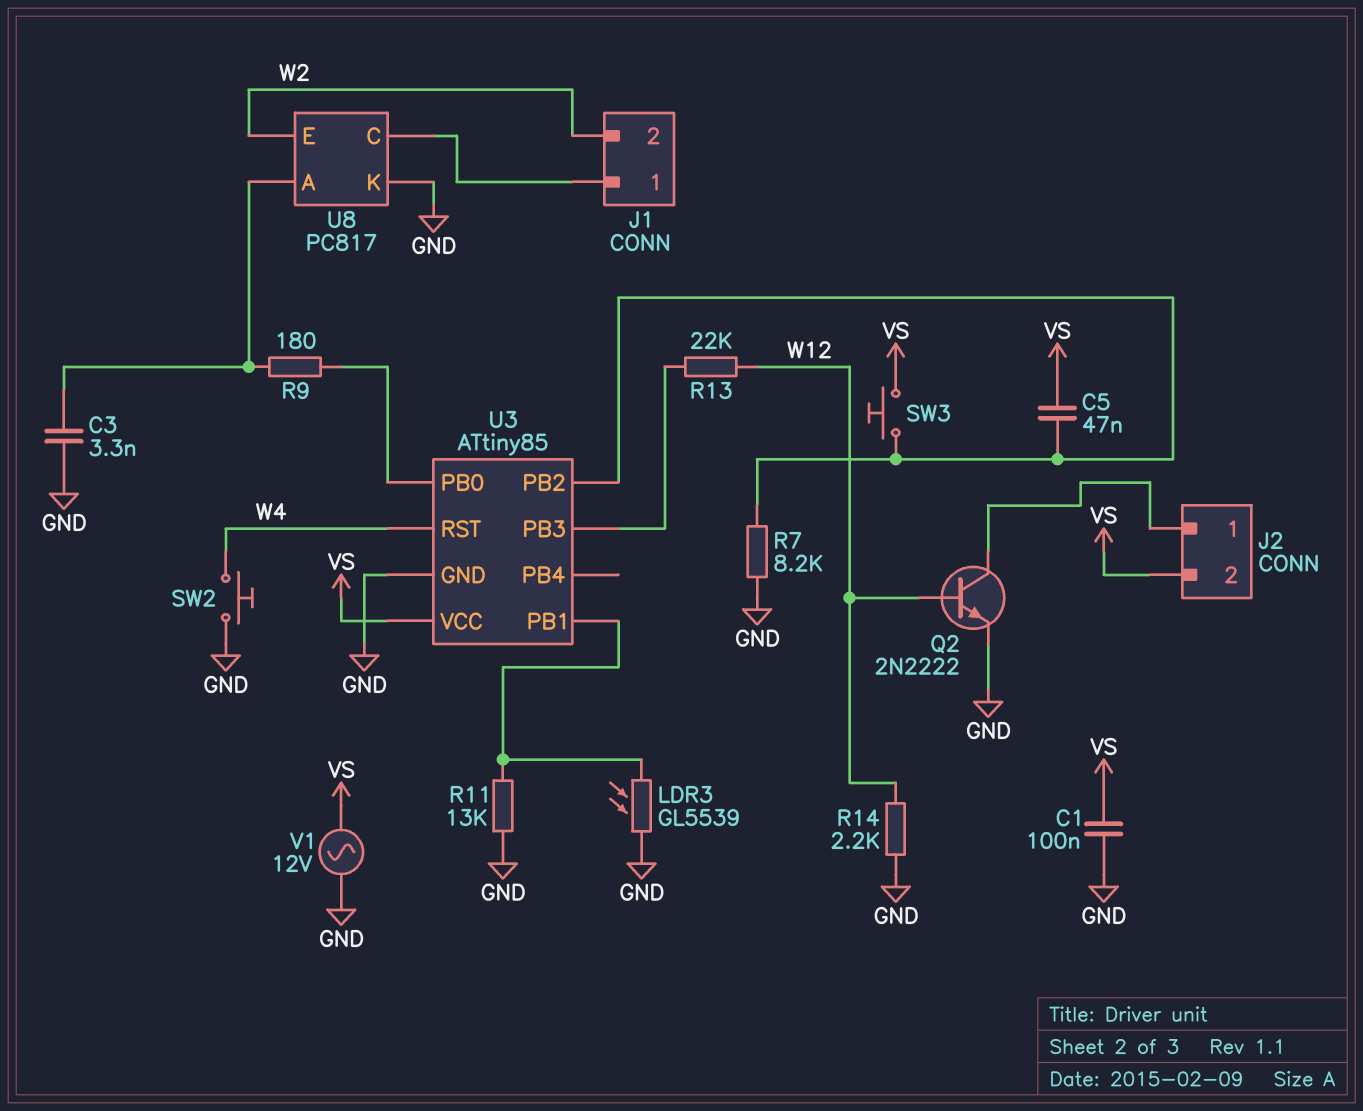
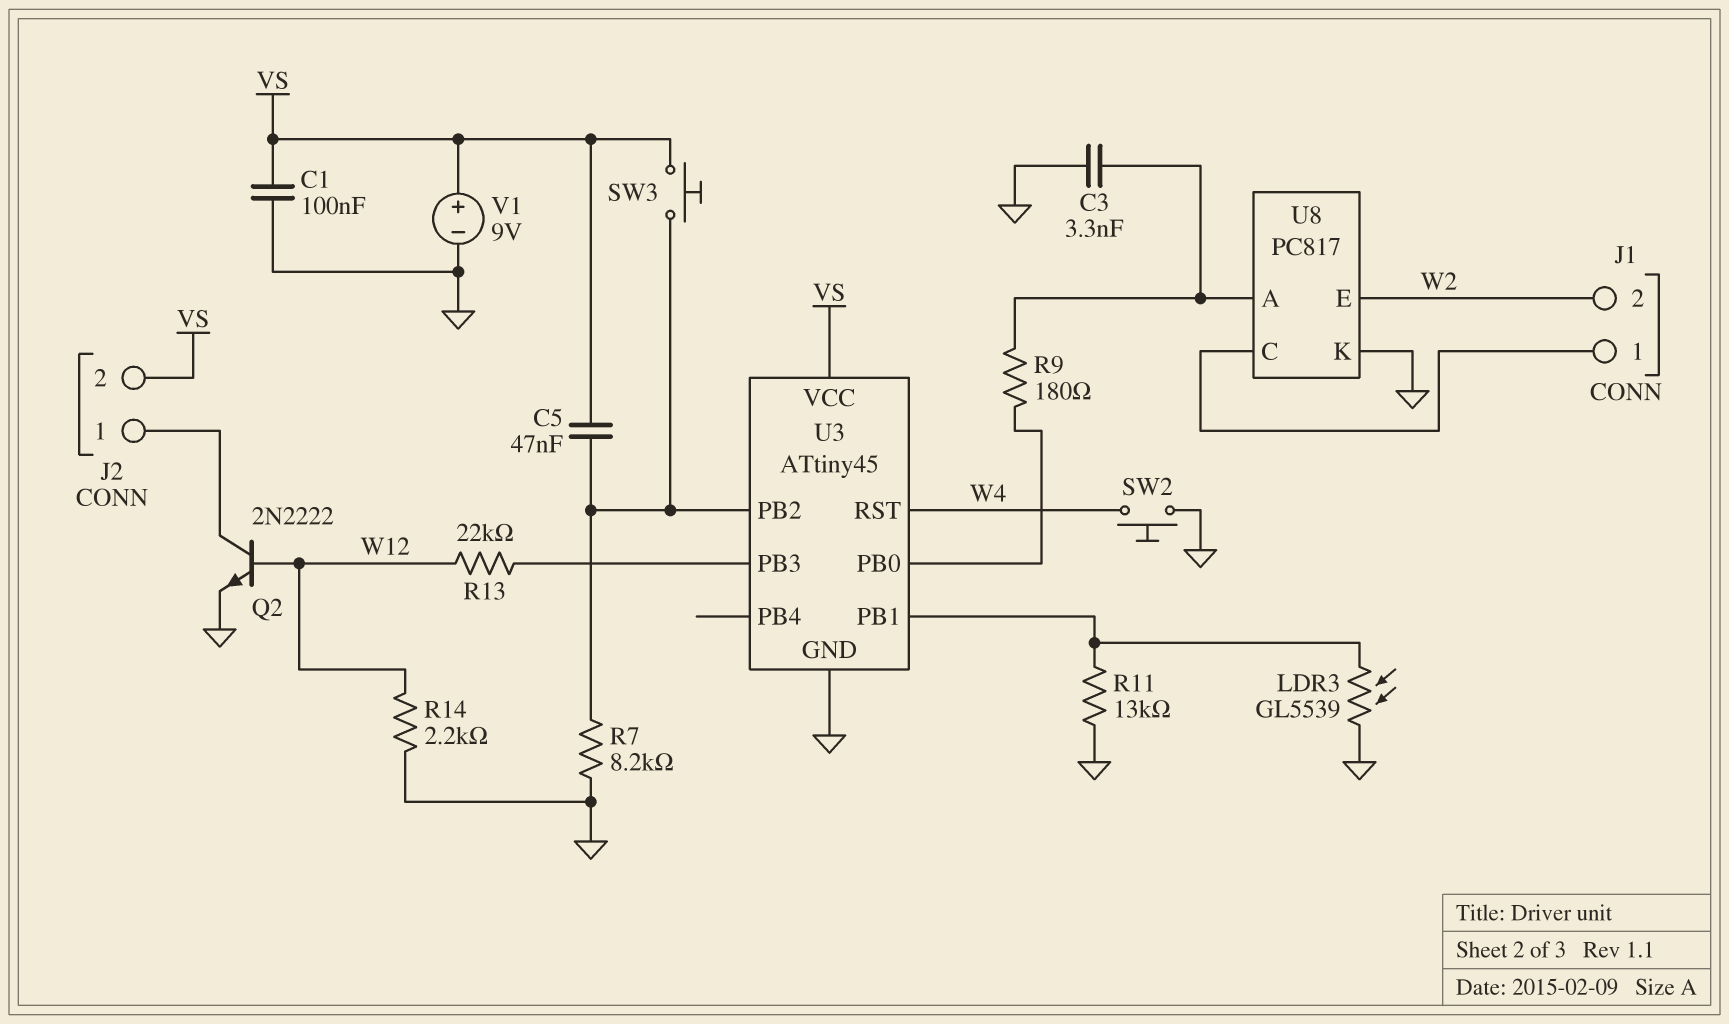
U3: ATtiny85 -> ATtiny45
V1: AC 12V (GND, VS) -> 9V (plus VS, minus GND)

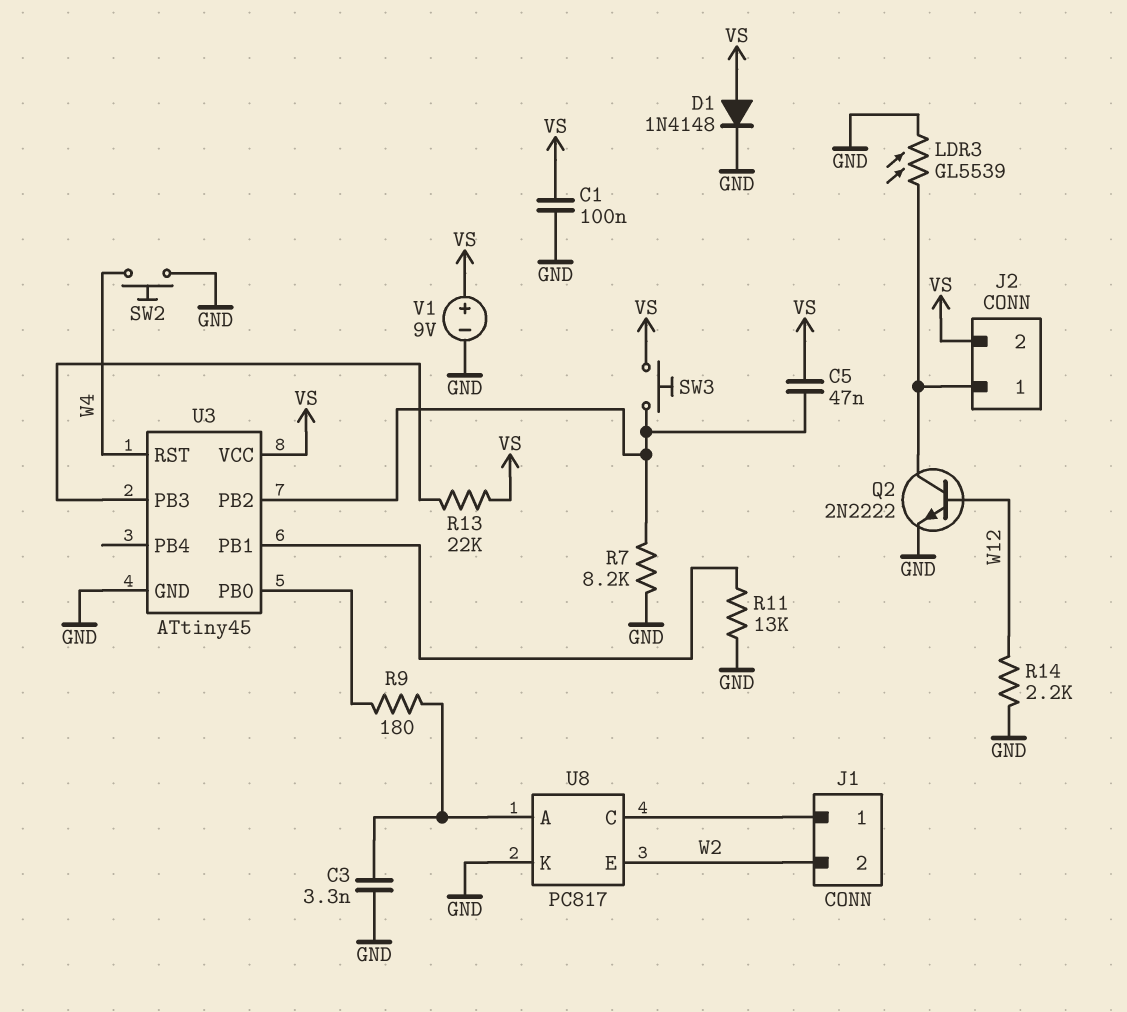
D1: none -> diode 1N4148 (A VS, K GND)
LDR3: GL5539 (GND, U3/PB1) -> GL5539 (GND, J2/1)
R13: 22k (U3/PB3, W12) -> 22k (U3/PB3, VS)

